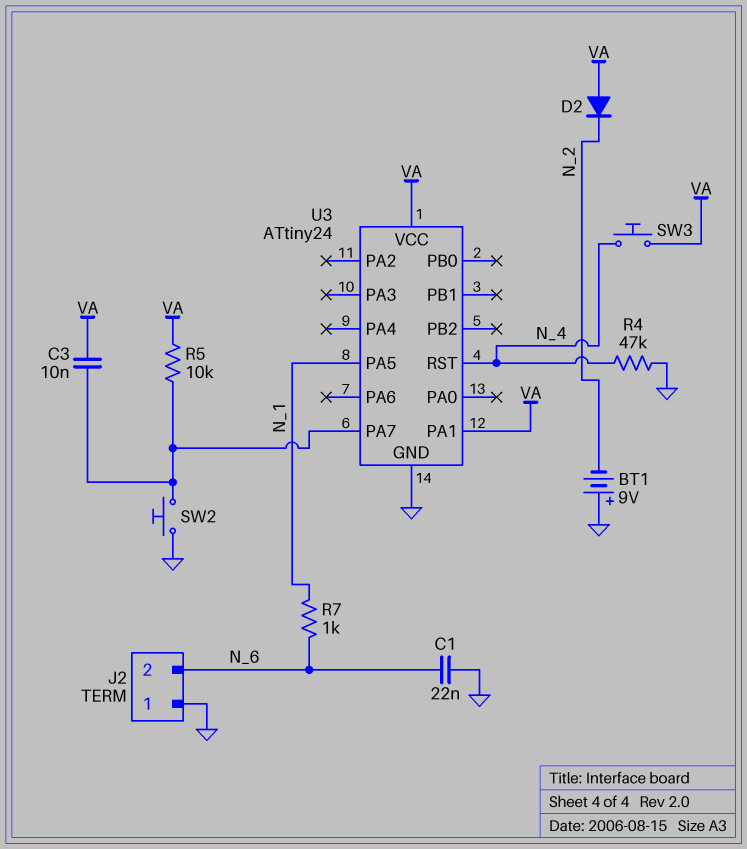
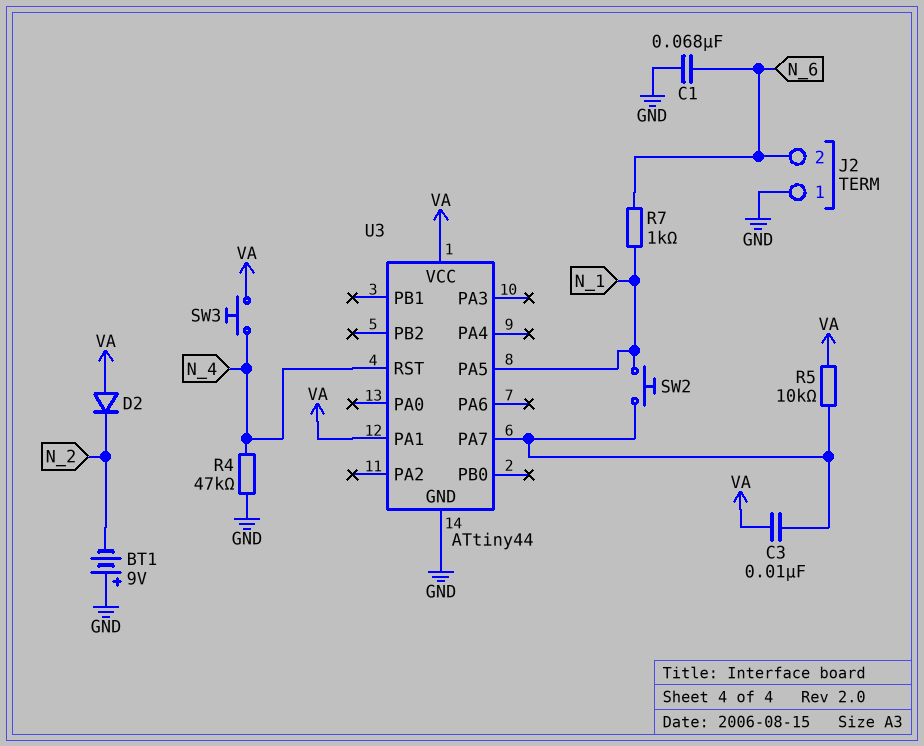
C1: 22nF (GND, N_6) -> 68nF (GND, N_6)
SW2: button (GND, U3/PA7) -> button (N_1, U3/PA7)
U3: ATtiny24 -> ATtiny44

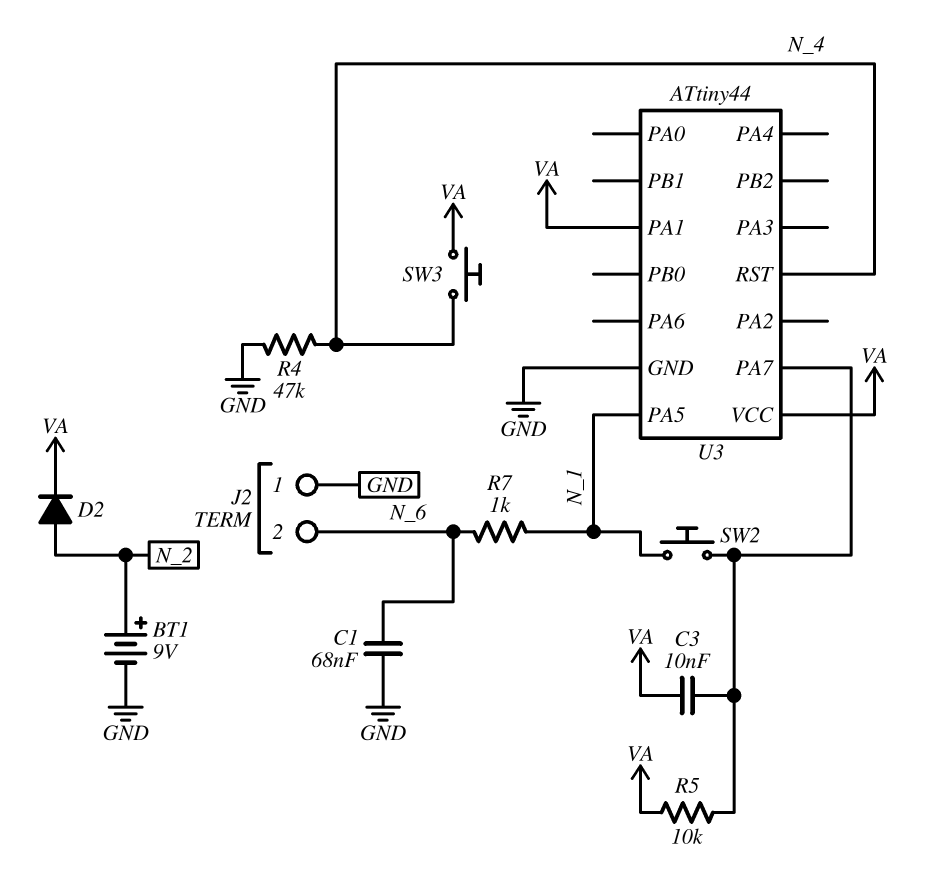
BT1: 9V (plus GND, minus N_2) -> 9V (plus N_2, minus GND)
D2: diode (A VA, K N_2) -> diode (A N_2, K VA)

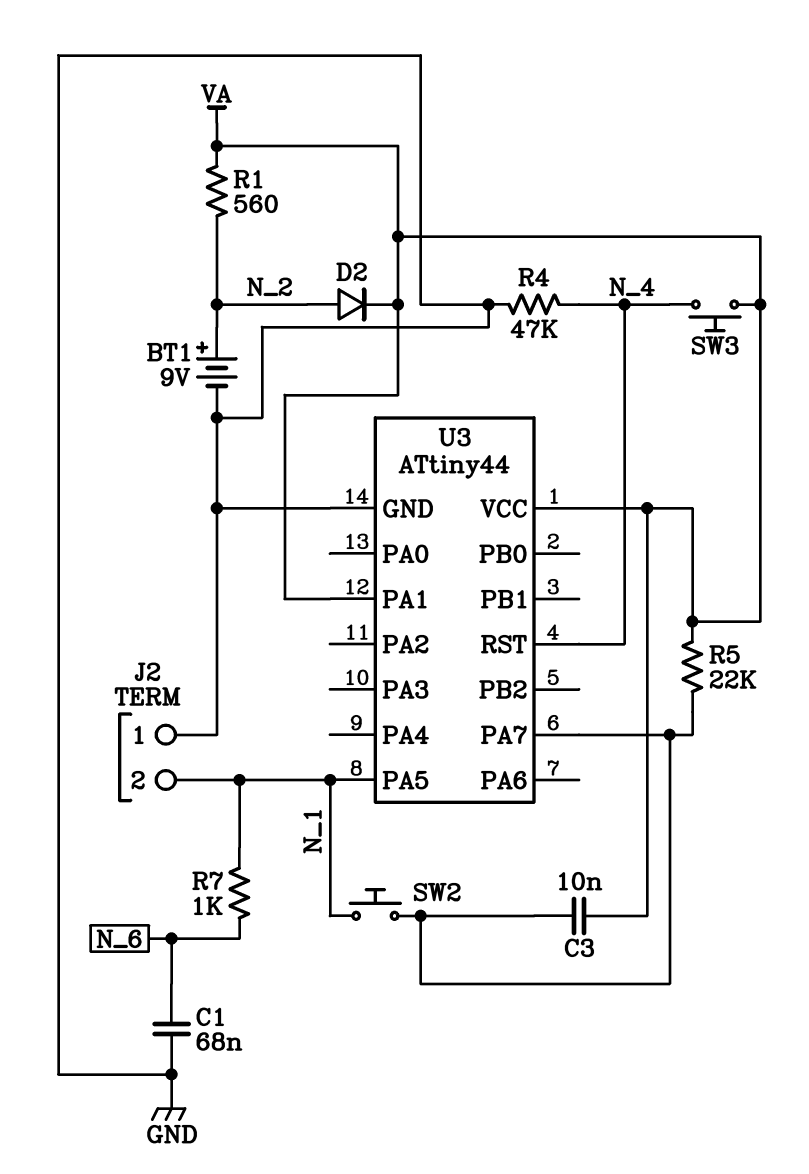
J2 pin 2: N_6 -> N_1
R1: none -> 560 (N_2, VA)
R5: 10k (U3/PA7, VA) -> 22k (U3/PA7, VA)

